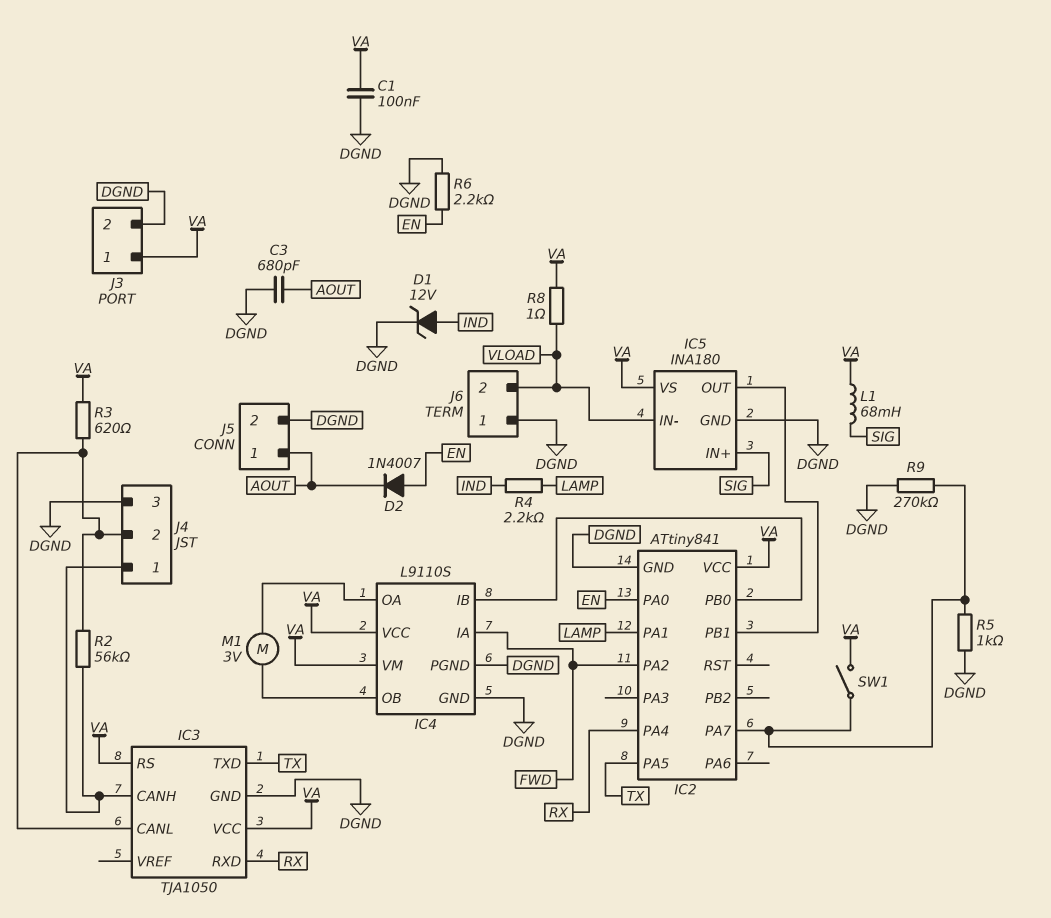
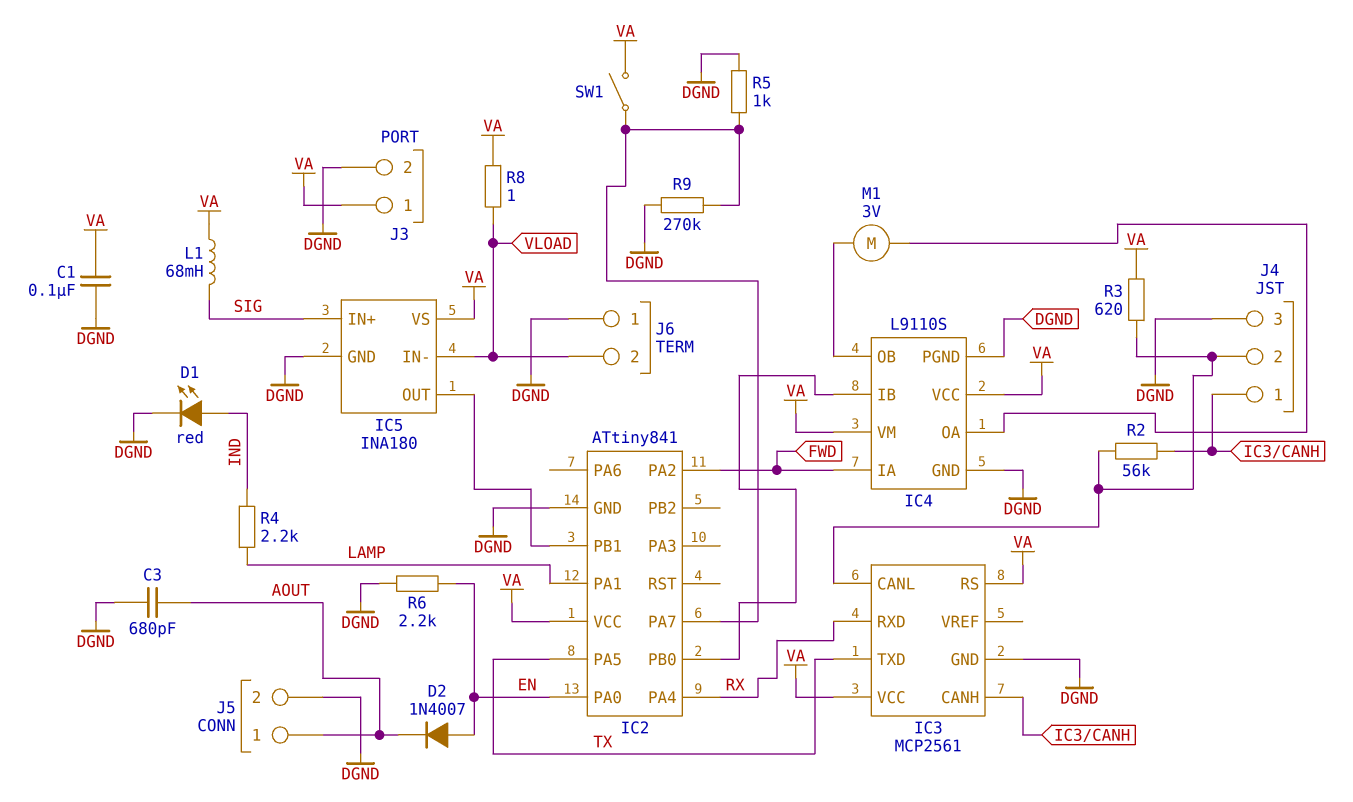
D1: zener 12V (A IND, K DGND) -> LED red (A IND, K DGND)
IC3: TJA1050 -> MCP2561

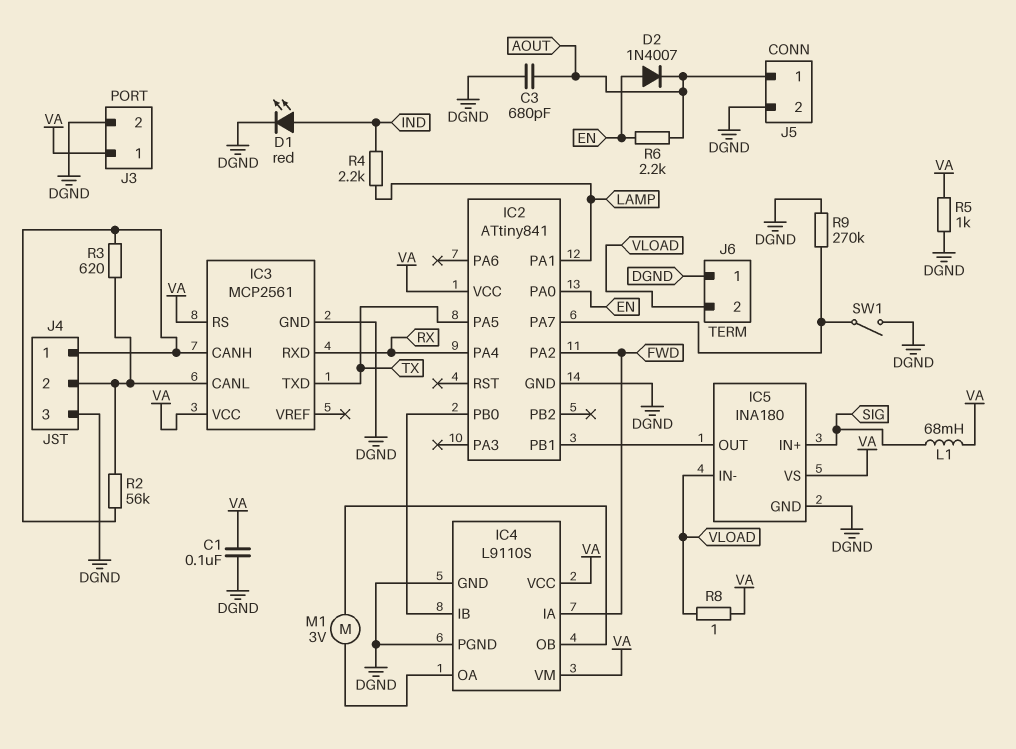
R3: 620 (IC3/CANL, VA) -> 620 (IC3/CANH, IC3/CANL)
R5: 1k (DGND, IC2/PA7) -> 1k (DGND, VA)
R6: 2.2k (DGND, EN) -> 2.2k (AOUT, EN)
SW1: switch (IC2/PA7, VA) -> switch (DGND, IC2/PA7)

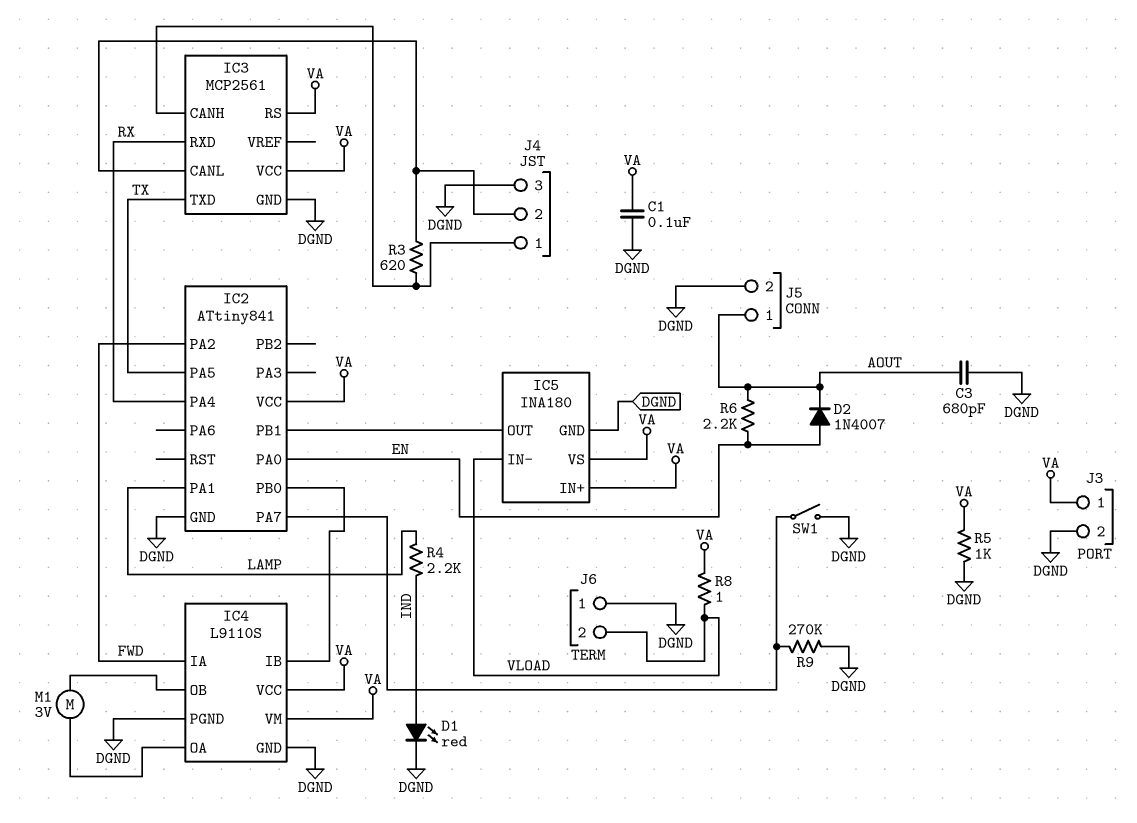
IC5 pin IN+: SIG -> VA
L1: 68mH (SIG, VA) -> none
R2: 56k (IC3/CANH, IC3/CANL) -> none

